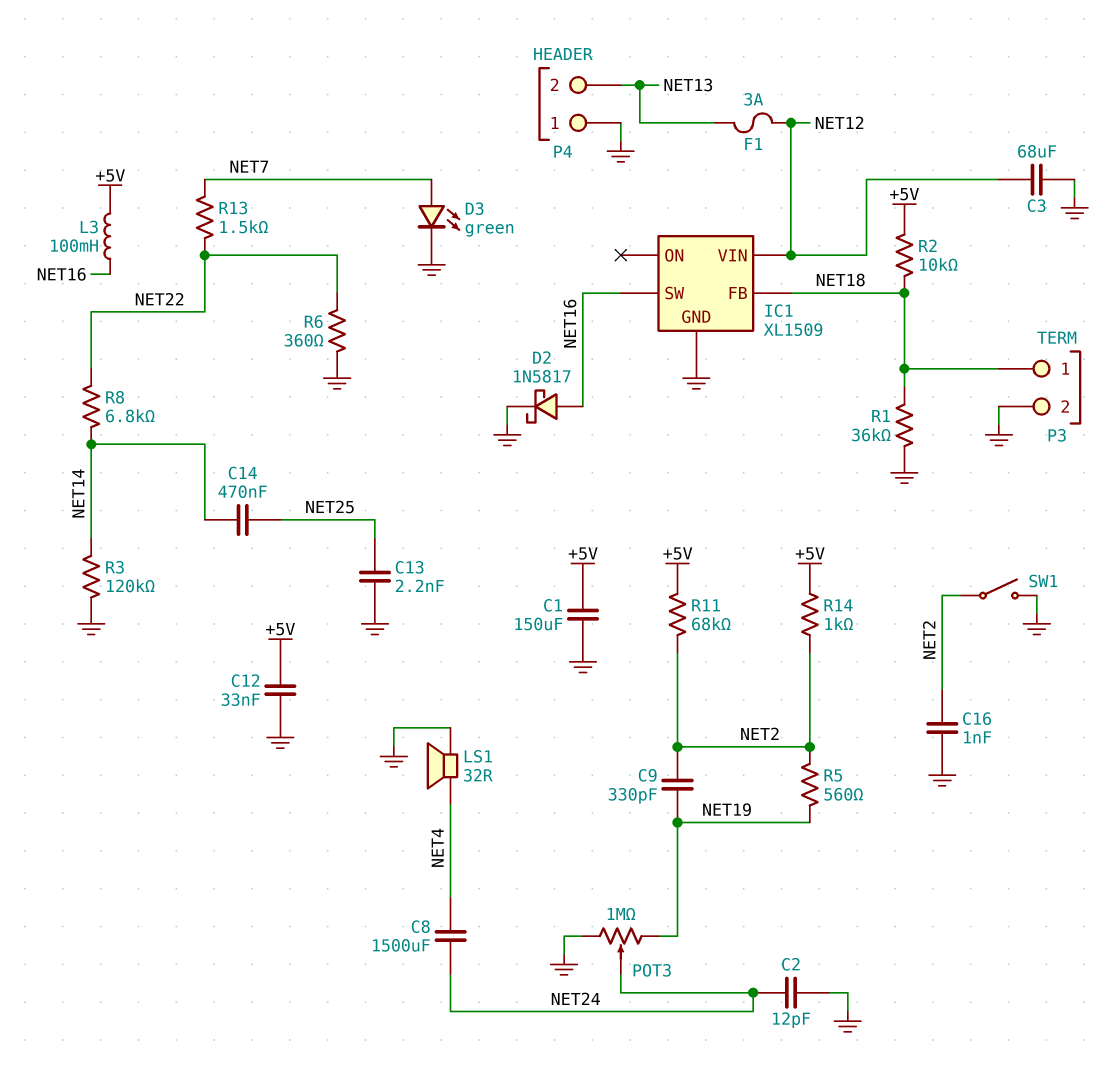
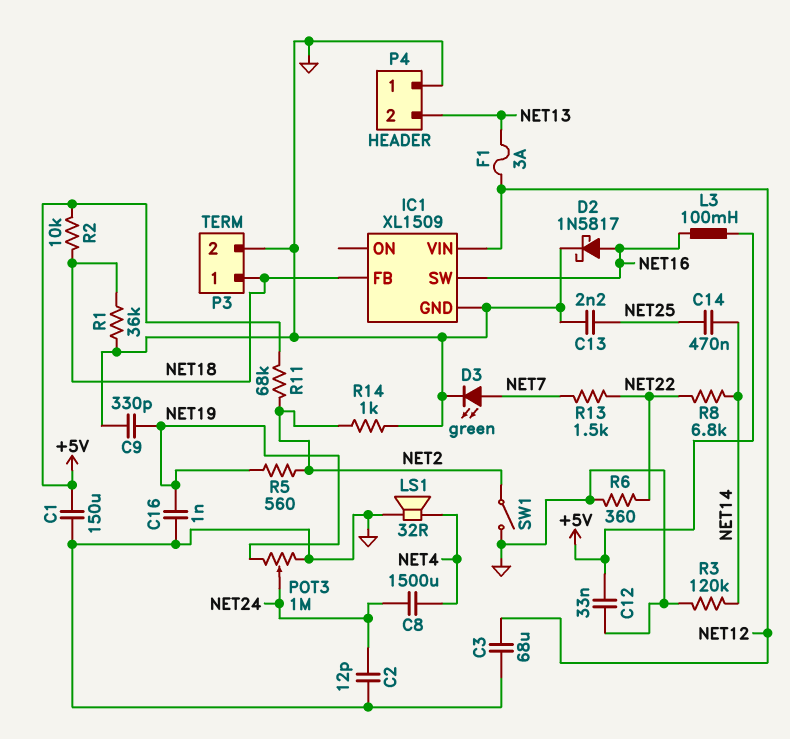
C9: 330pF (NET2, NET19) -> 330pF (GND, NET19)
C16: 1nF (GND, NET2) -> 1nF (GND, NET19)
R14: 1k (+5V, NET2) -> 1k (GND, NET2)

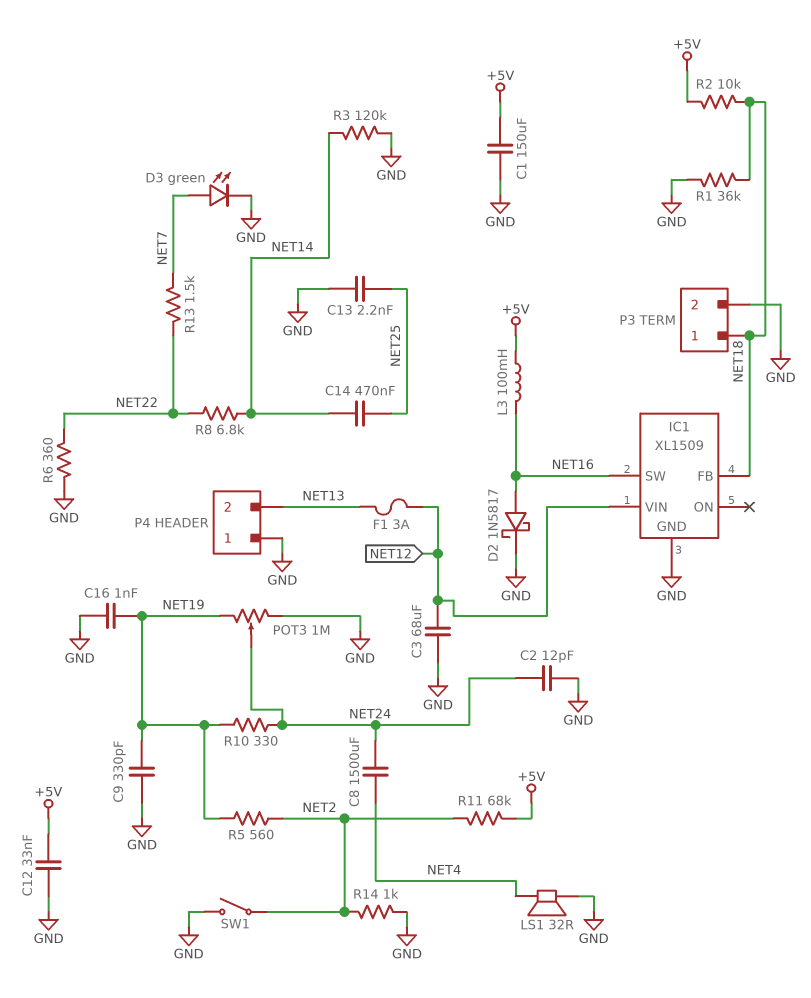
R10: none -> 330 (NET19, NET24)

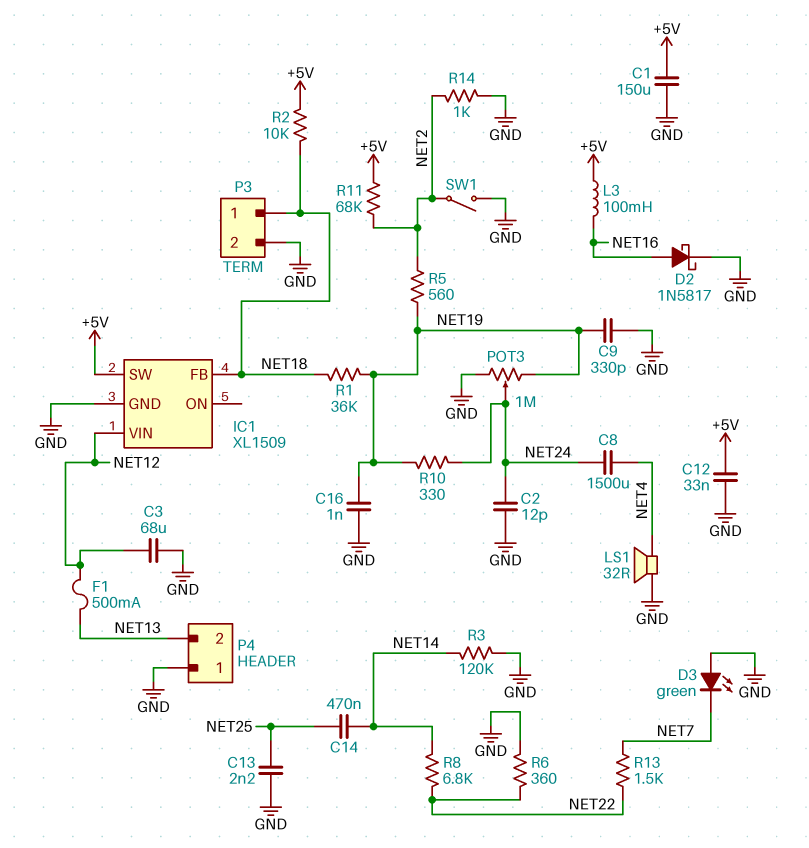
D3: LED green (A NET7, K GND) -> LED green (A GND, K NET7)
F1: 3A (NET12, NET13) -> 500mA (NET12, NET13)
IC1 pin SW: NET16 -> +5V
R1: 36k (GND, NET18) -> 36k (NET18, NET19)

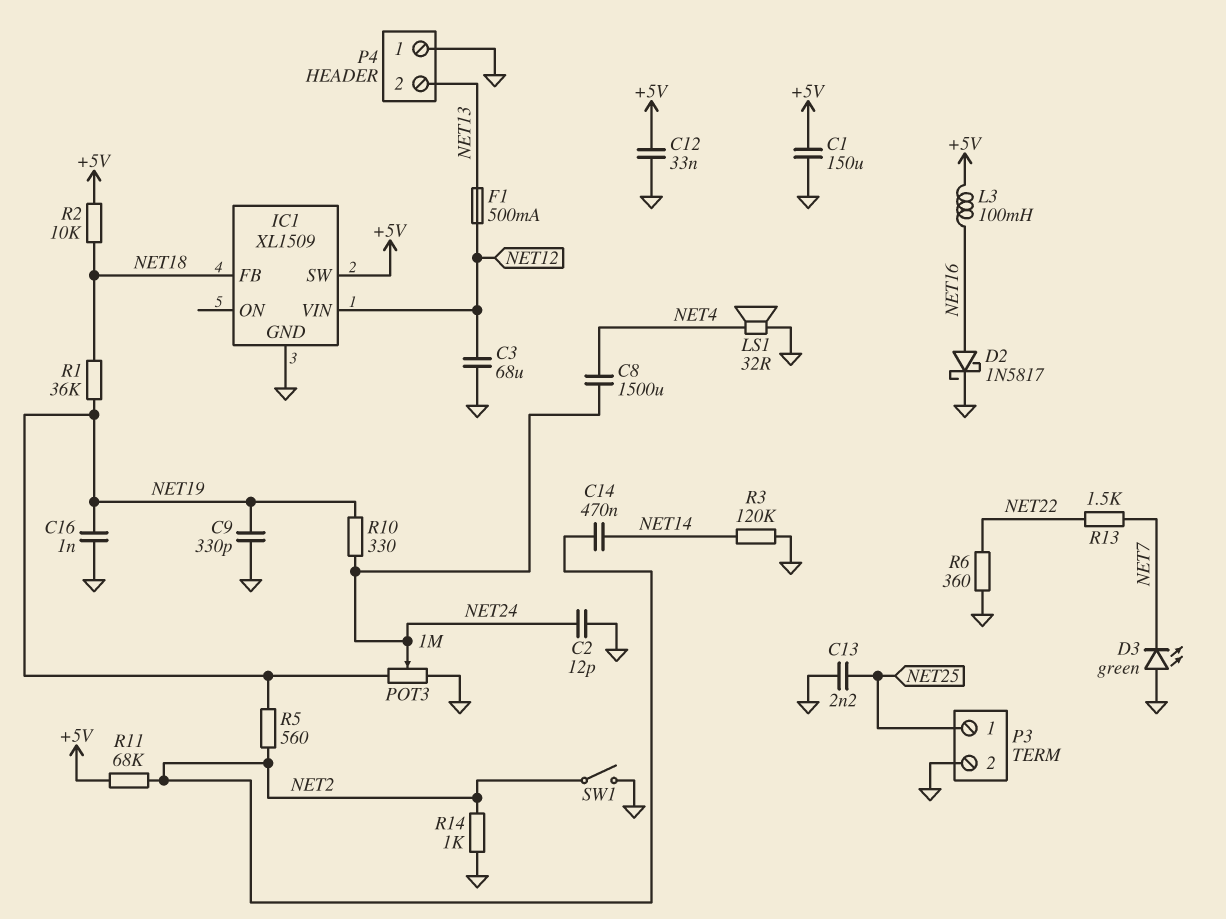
C14: 470nF (NET14, NET25) -> 470nF (NET2, NET14)
P3 pin 1: NET18 -> NET25
R8: 6.8k (NET14, NET22) -> none

